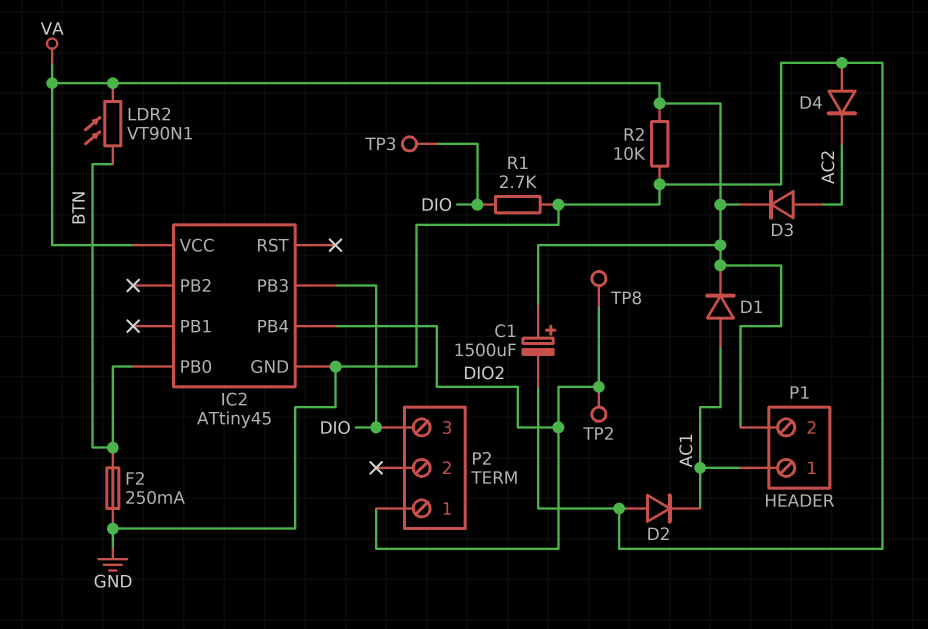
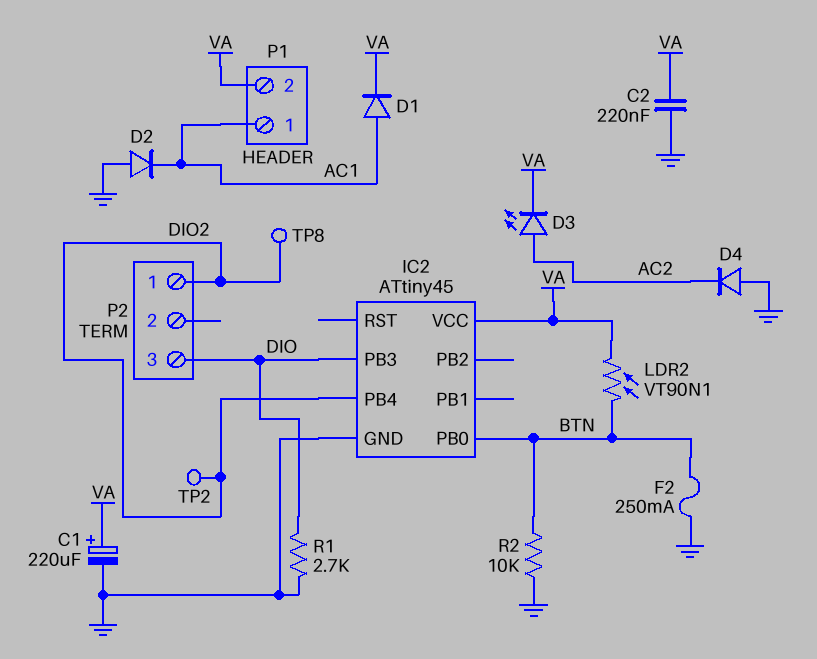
C1: 1500uF (plus VA, minus GND) -> 220uF (plus VA, minus GND)
C2: none -> 220nF (GND, VA)
D3: diode (A AC2, K VA) -> LED (A AC2, K VA)
R2: 10k (GND, VA) -> 10k (BTN, GND)
TP3: test point (DIO) -> none

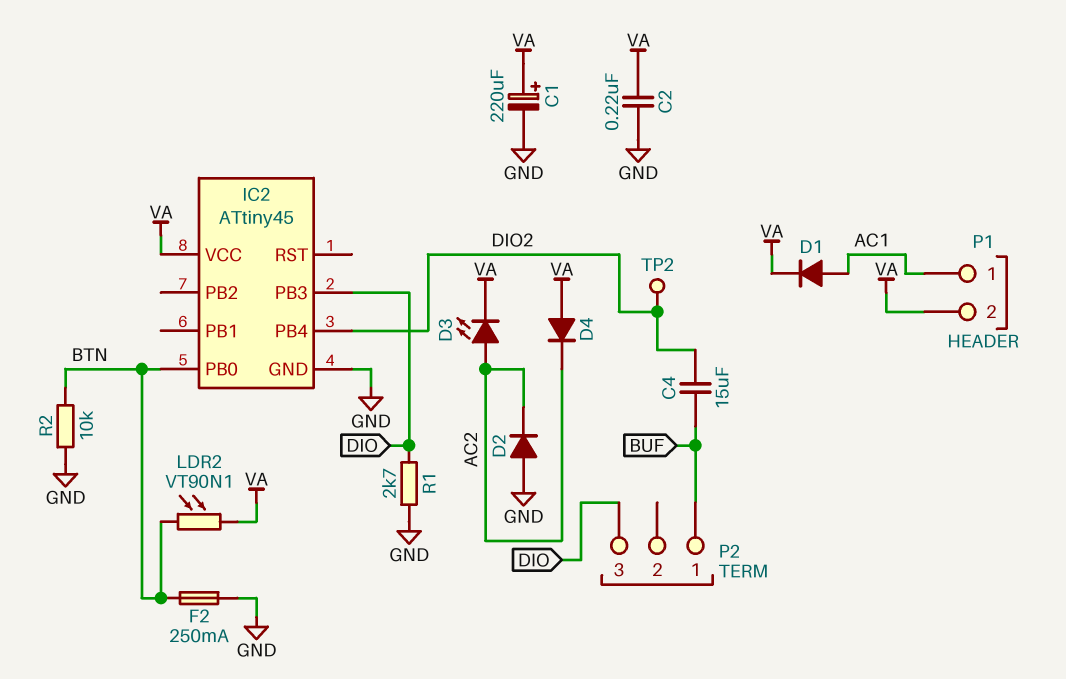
C4: none -> 15uF (BUF, DIO2)
D2: diode (A GND, K AC1) -> diode (A GND, K AC2)
D4: diode (A GND, K AC2) -> diode (A VA, K AC2)
P2 pin 1: DIO2 -> BUF
TP8: test point (DIO2) -> none

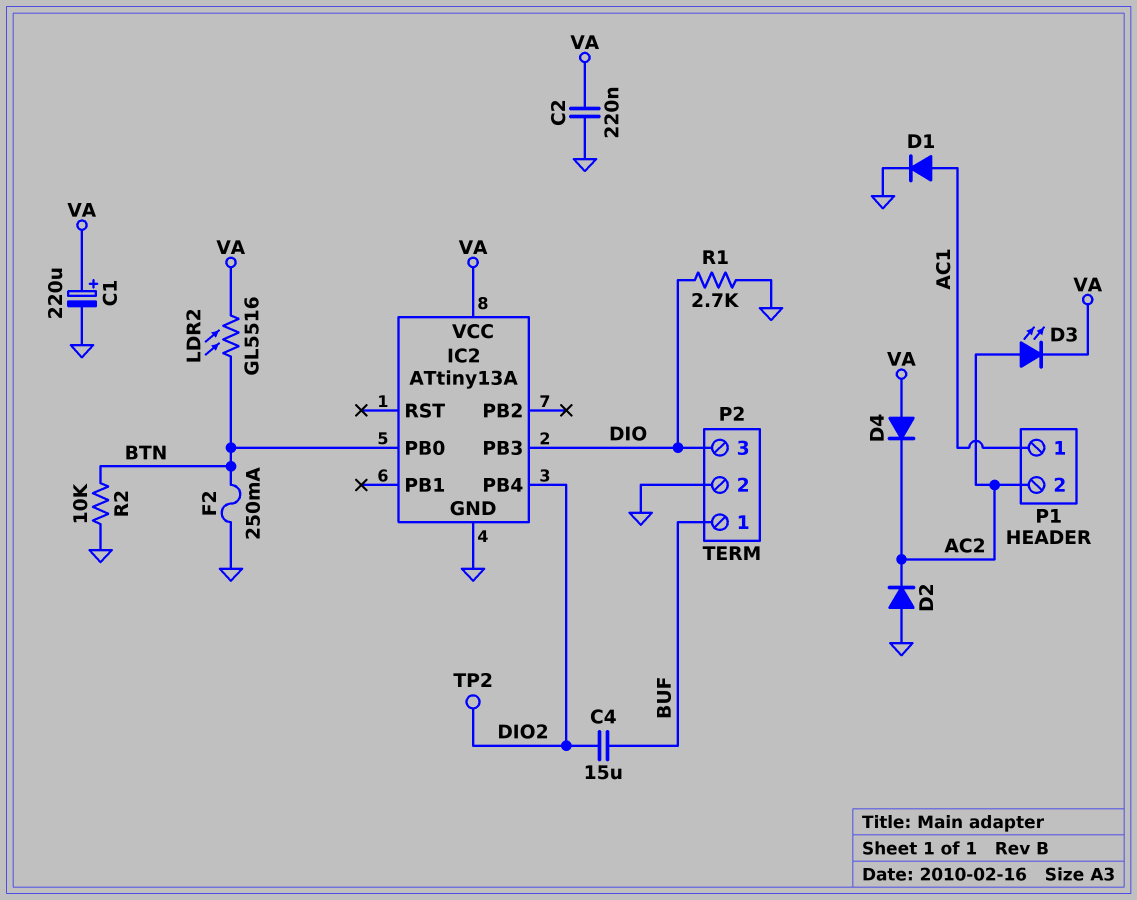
D1: diode (A AC1, K VA) -> diode (A AC1, K GND)
IC2: ATtiny45 -> ATtiny13A
LDR2: VT90N1 (BTN, VA) -> GL5516 (BTN, VA)
P1 pin 2: VA -> AC2
P2 pin 2: none -> GND

